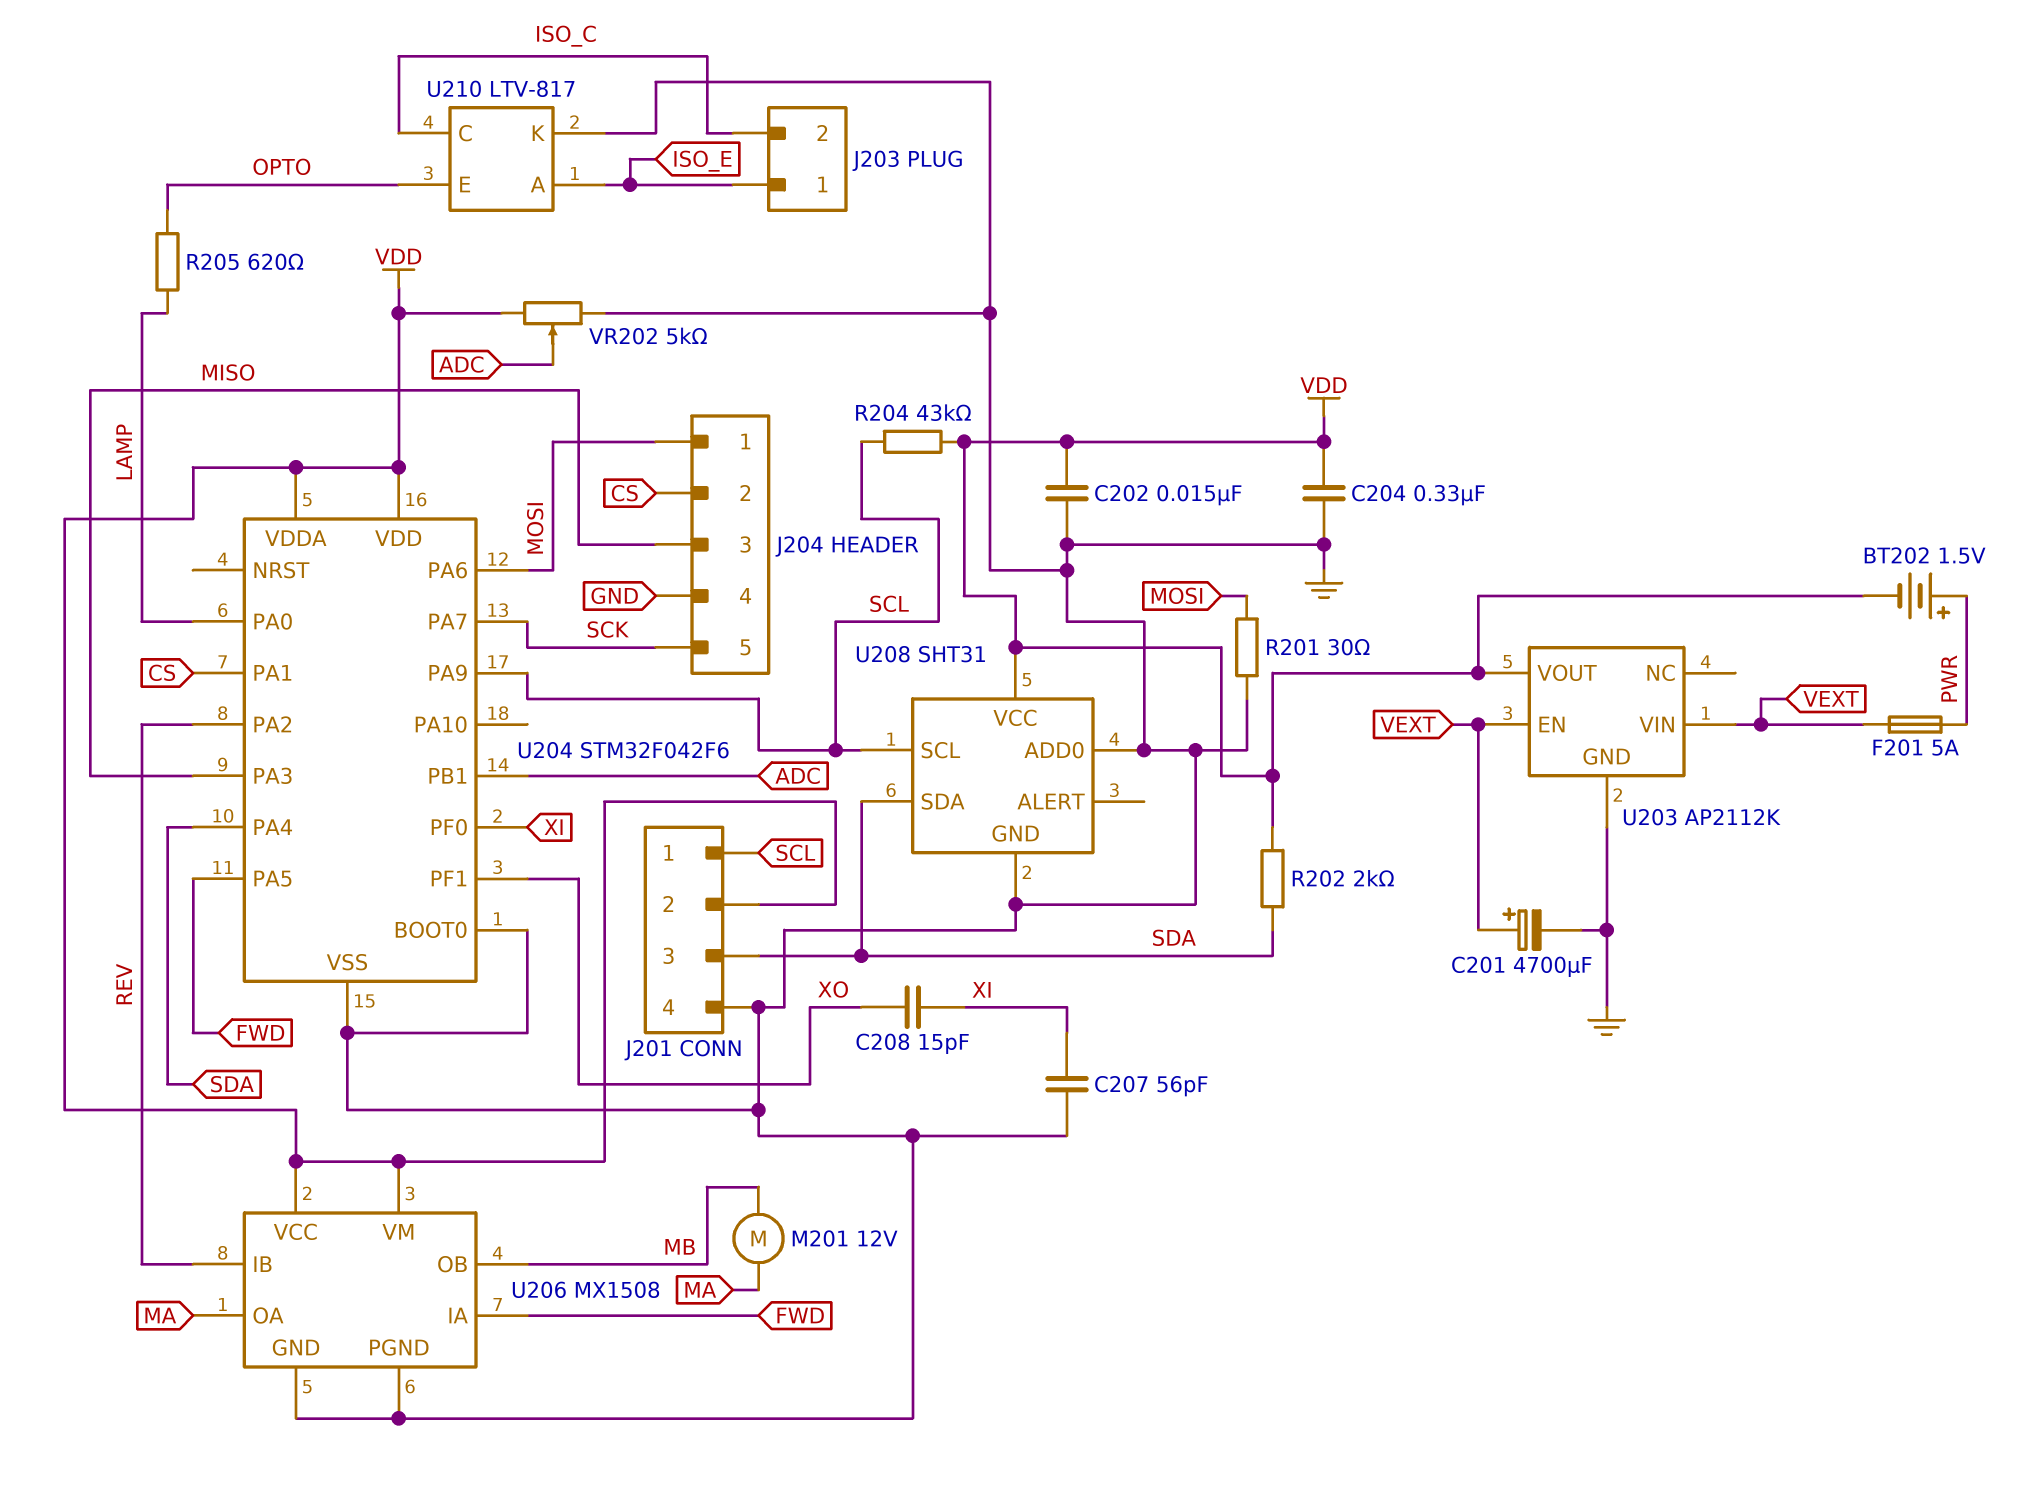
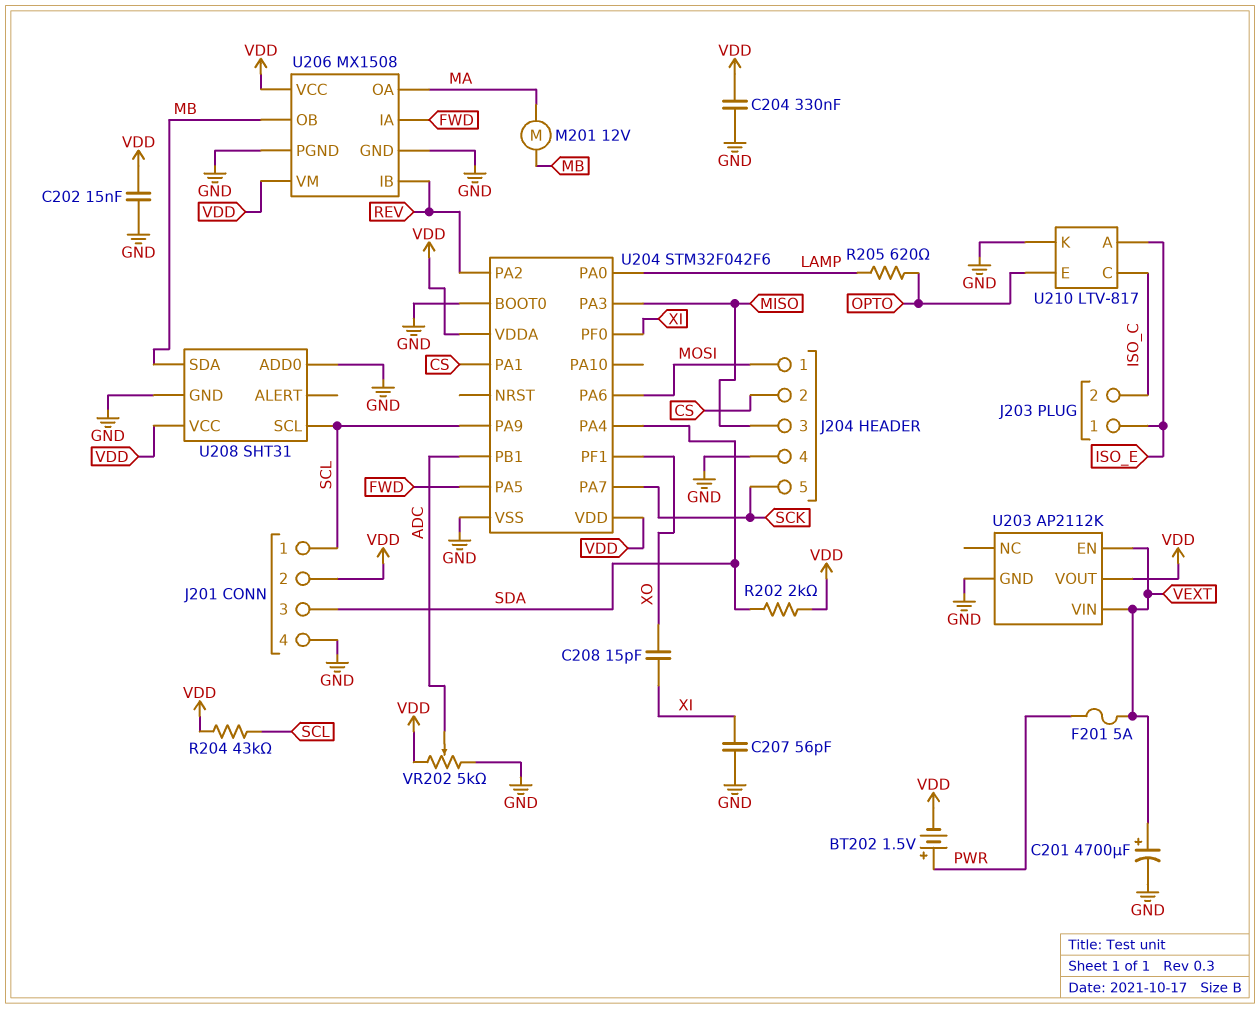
R201: 30 (GND, MOSI) -> none
U208 pin SDA: SDA -> MB

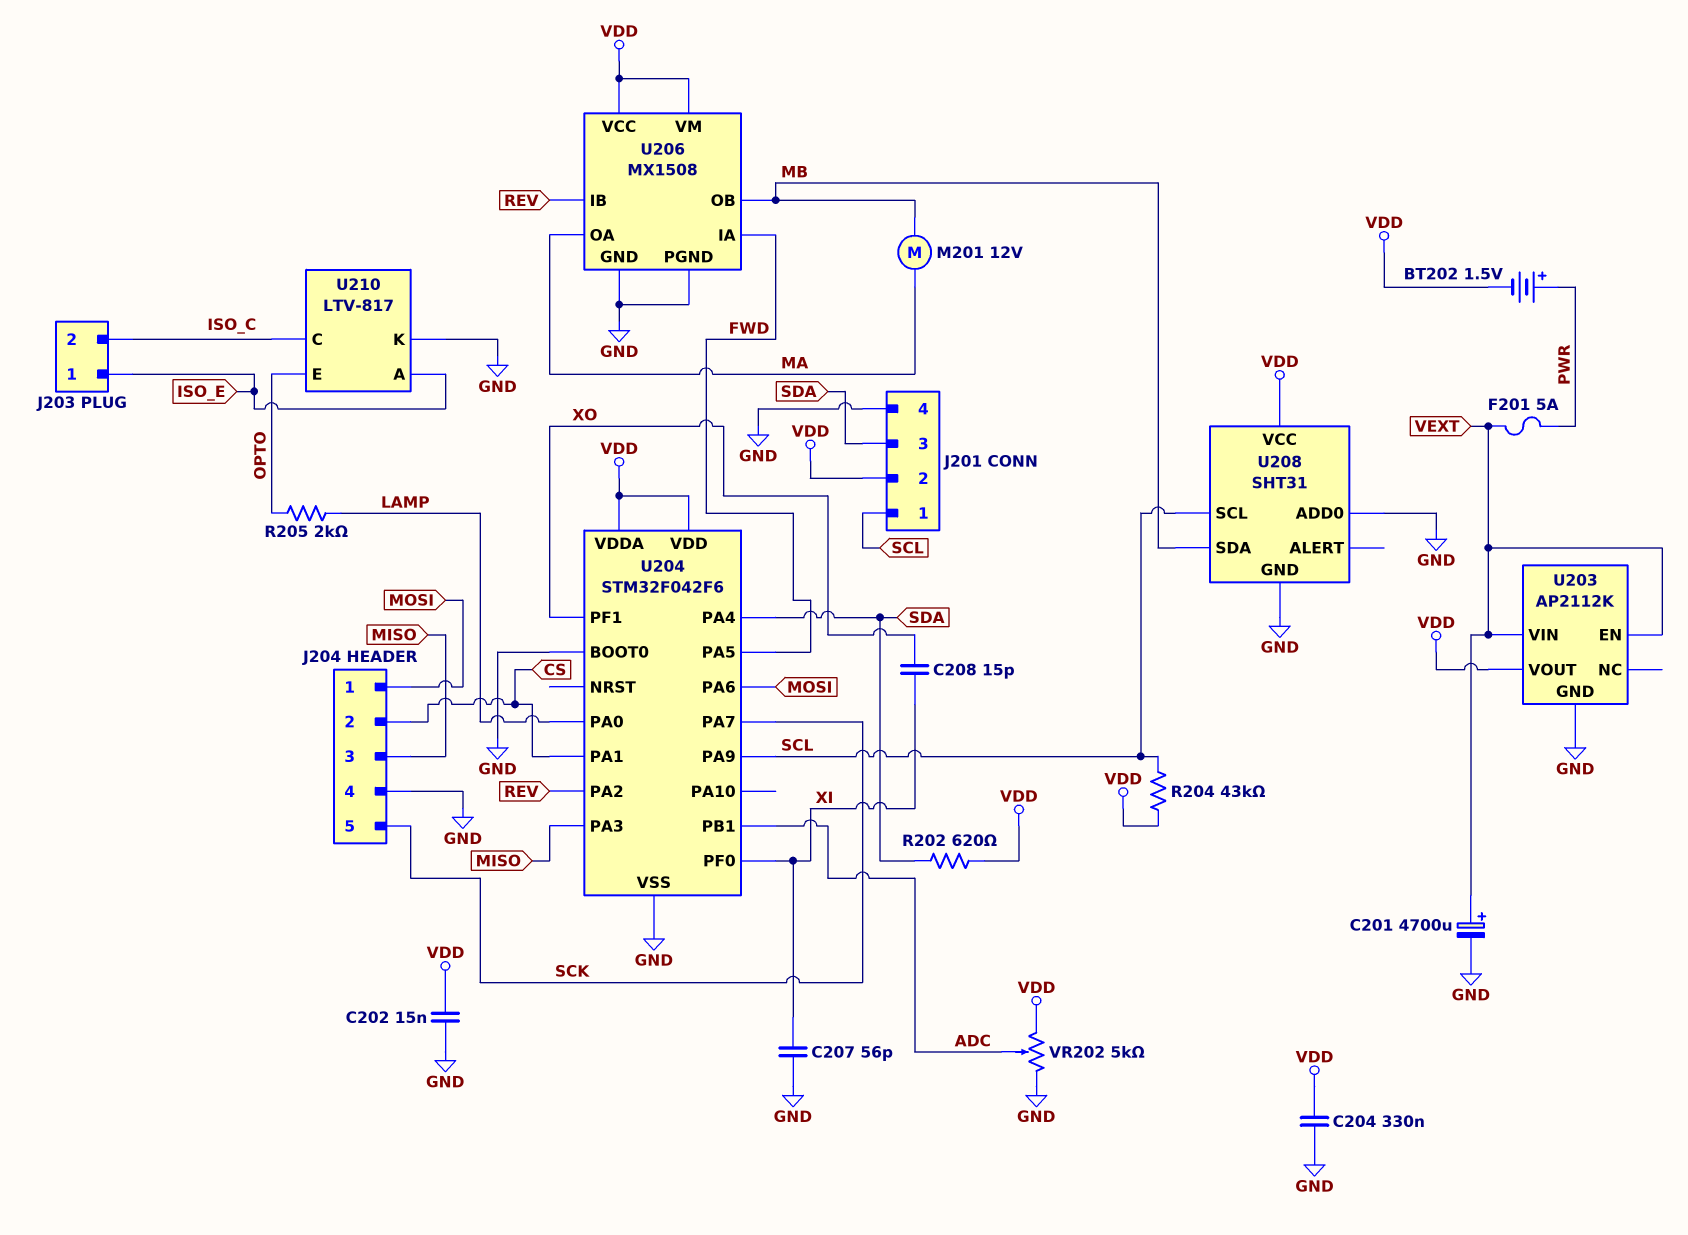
R202: 2k (SDA, VDD) -> 620 (SDA, VDD)
R205: 620 (LAMP, OPTO) -> 2k (LAMP, OPTO)

